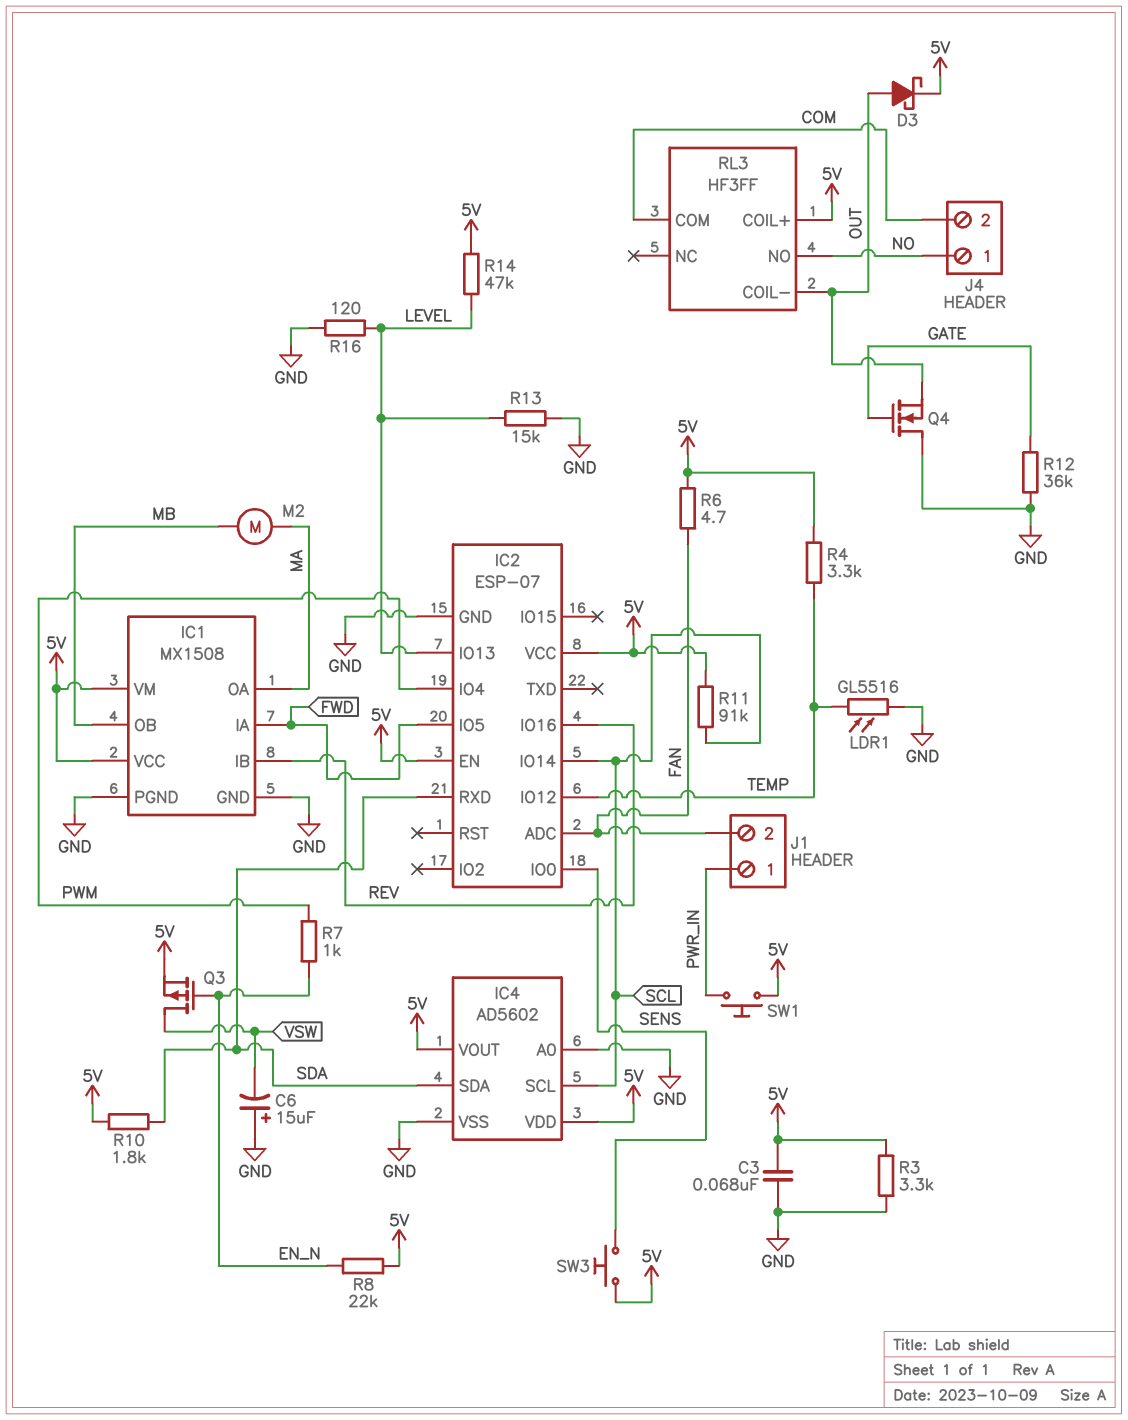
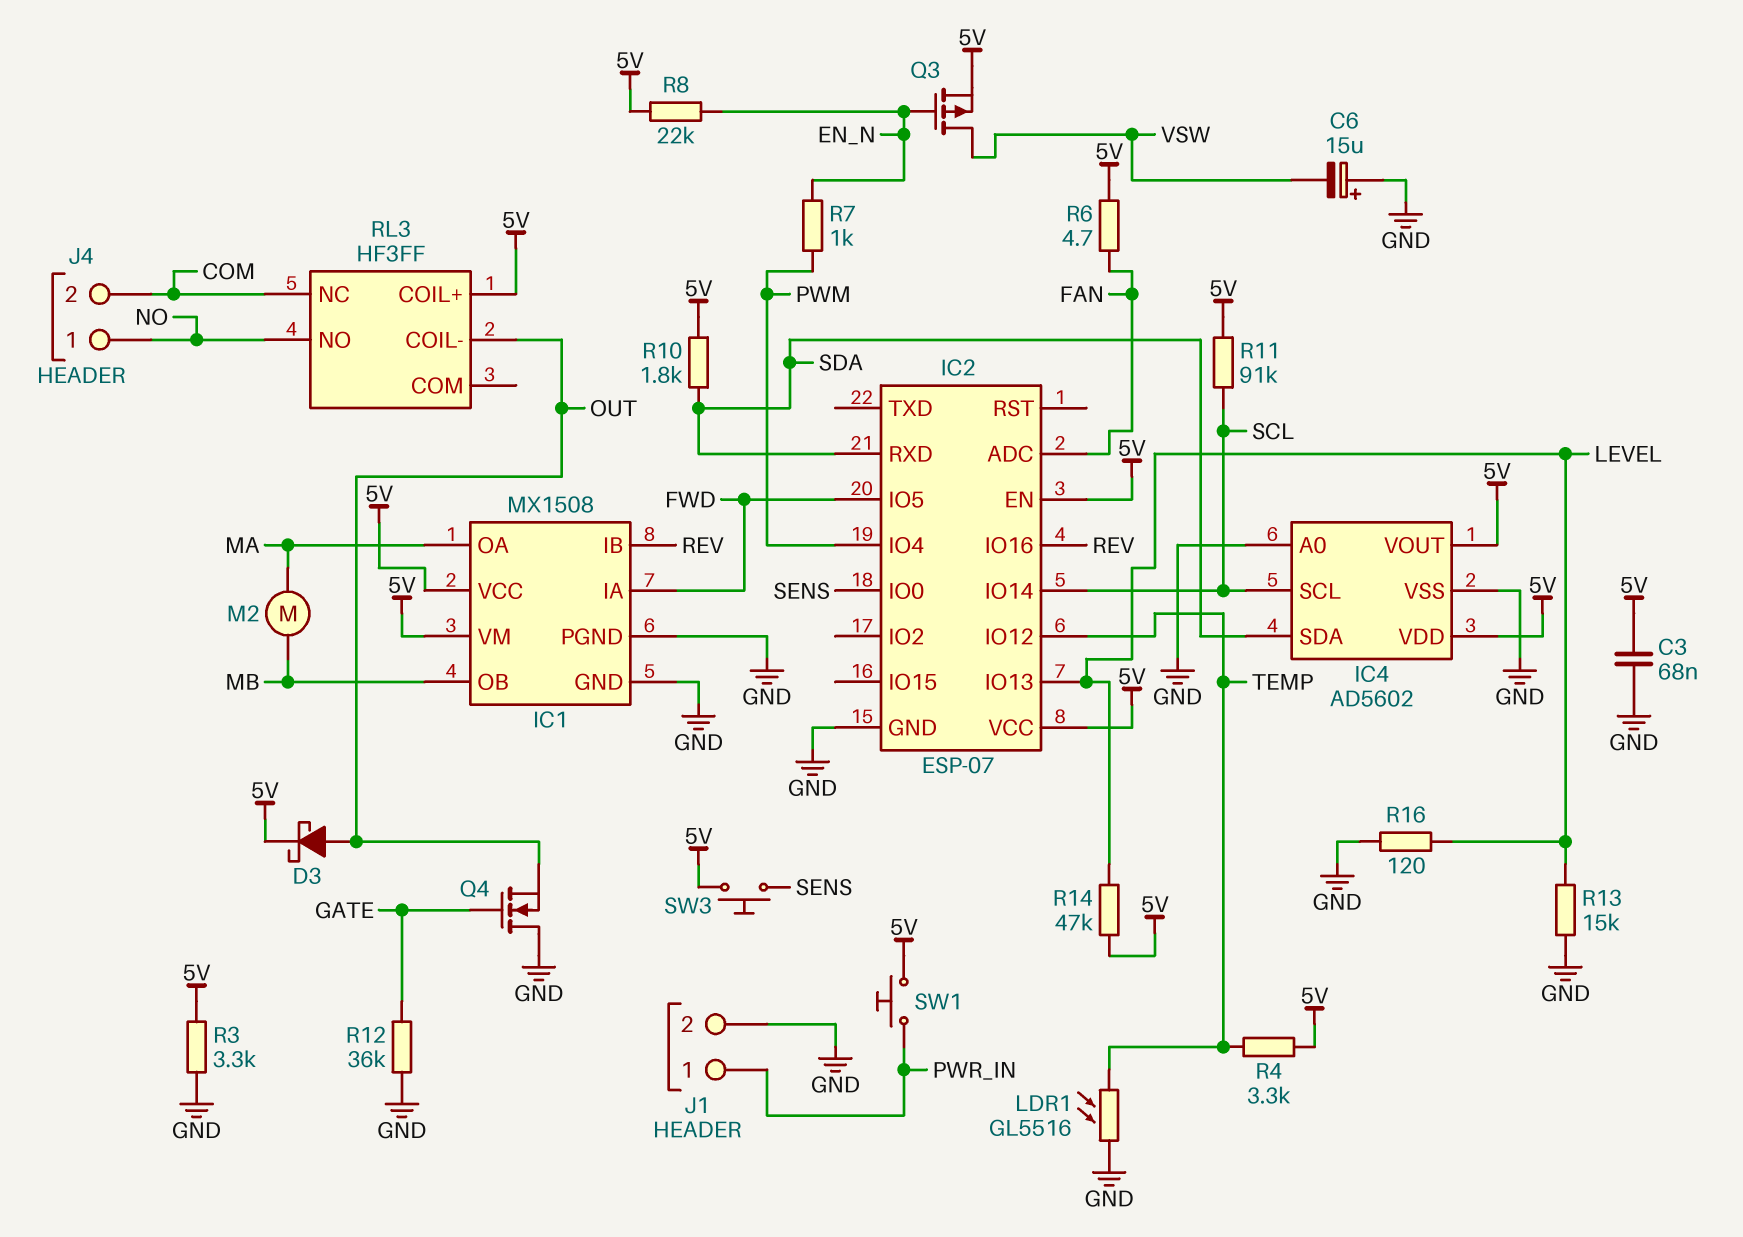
J1 pin 2: FAN -> GND
RL3 pin COM: COM -> none
RL3 pin NC: none -> COM

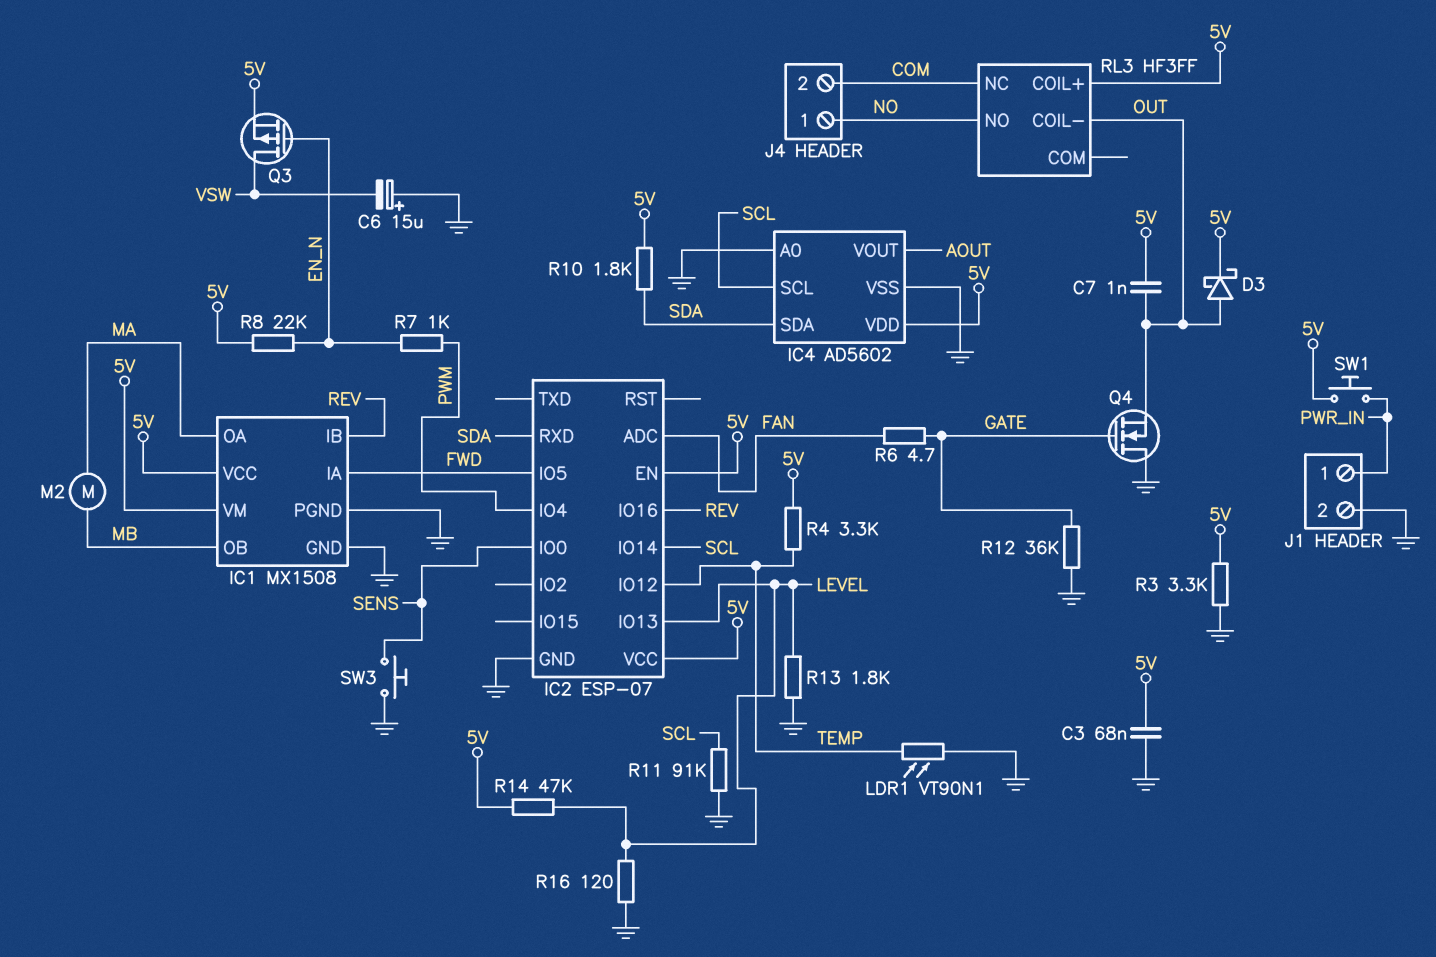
C7: none -> 1nF (5V, OUT)
IC4 pin VOUT: 5V -> AOUT
LDR1: GL5516 (GND, TEMP) -> VT90N1 (GND, TEMP)
R6: 4.7 (5V, FAN) -> 4.7 (FAN, GATE)
R11: 91k (5V, SCL) -> 91k (GND, SCL)
R13: 15k (GND, LEVEL) -> 1.8k (GND, LEVEL)
SW3: button (5V, SENS) -> button (GND, SENS)

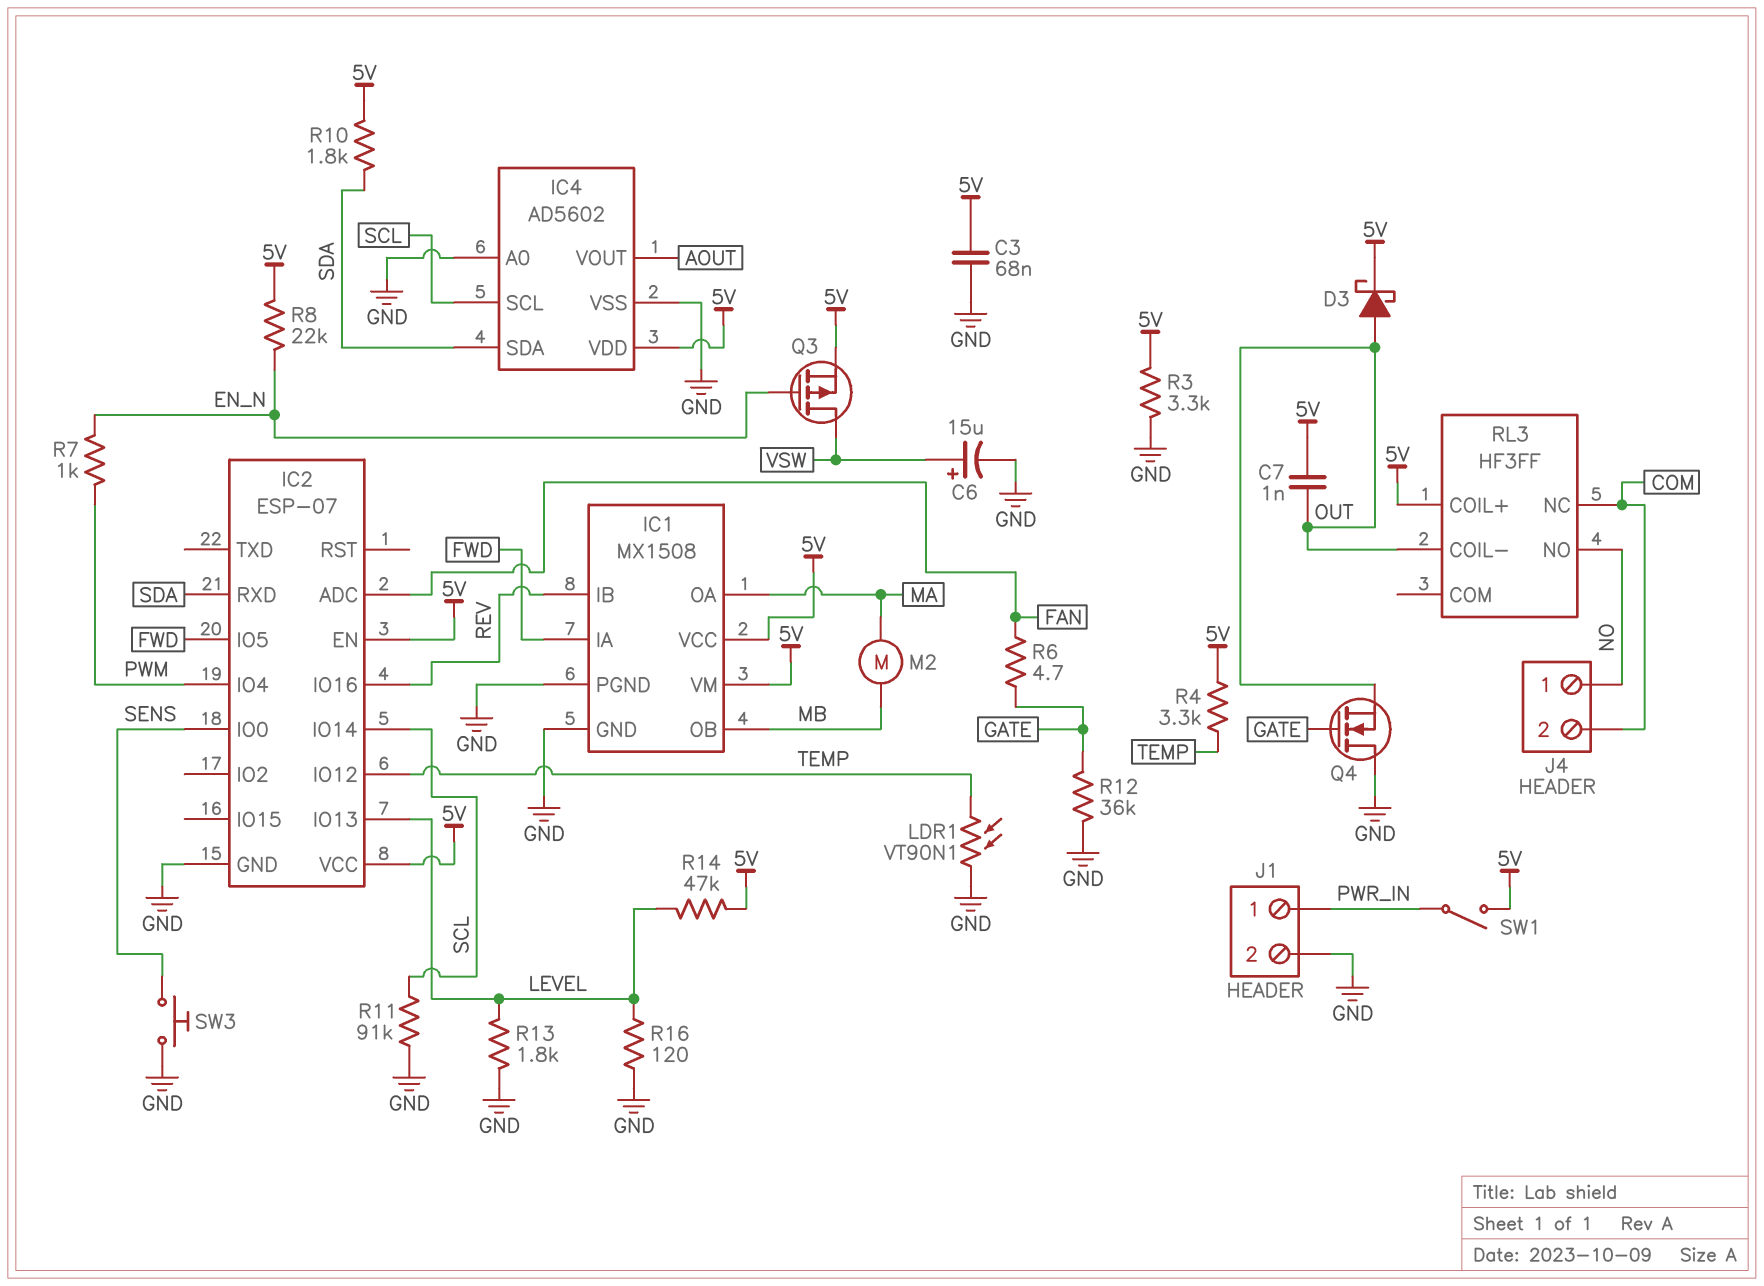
C6: 15uF (plus GND, minus VSW) -> 15uF (plus VSW, minus GND)
SW1: button (5V, PWR_IN) -> switch (5V, PWR_IN)

